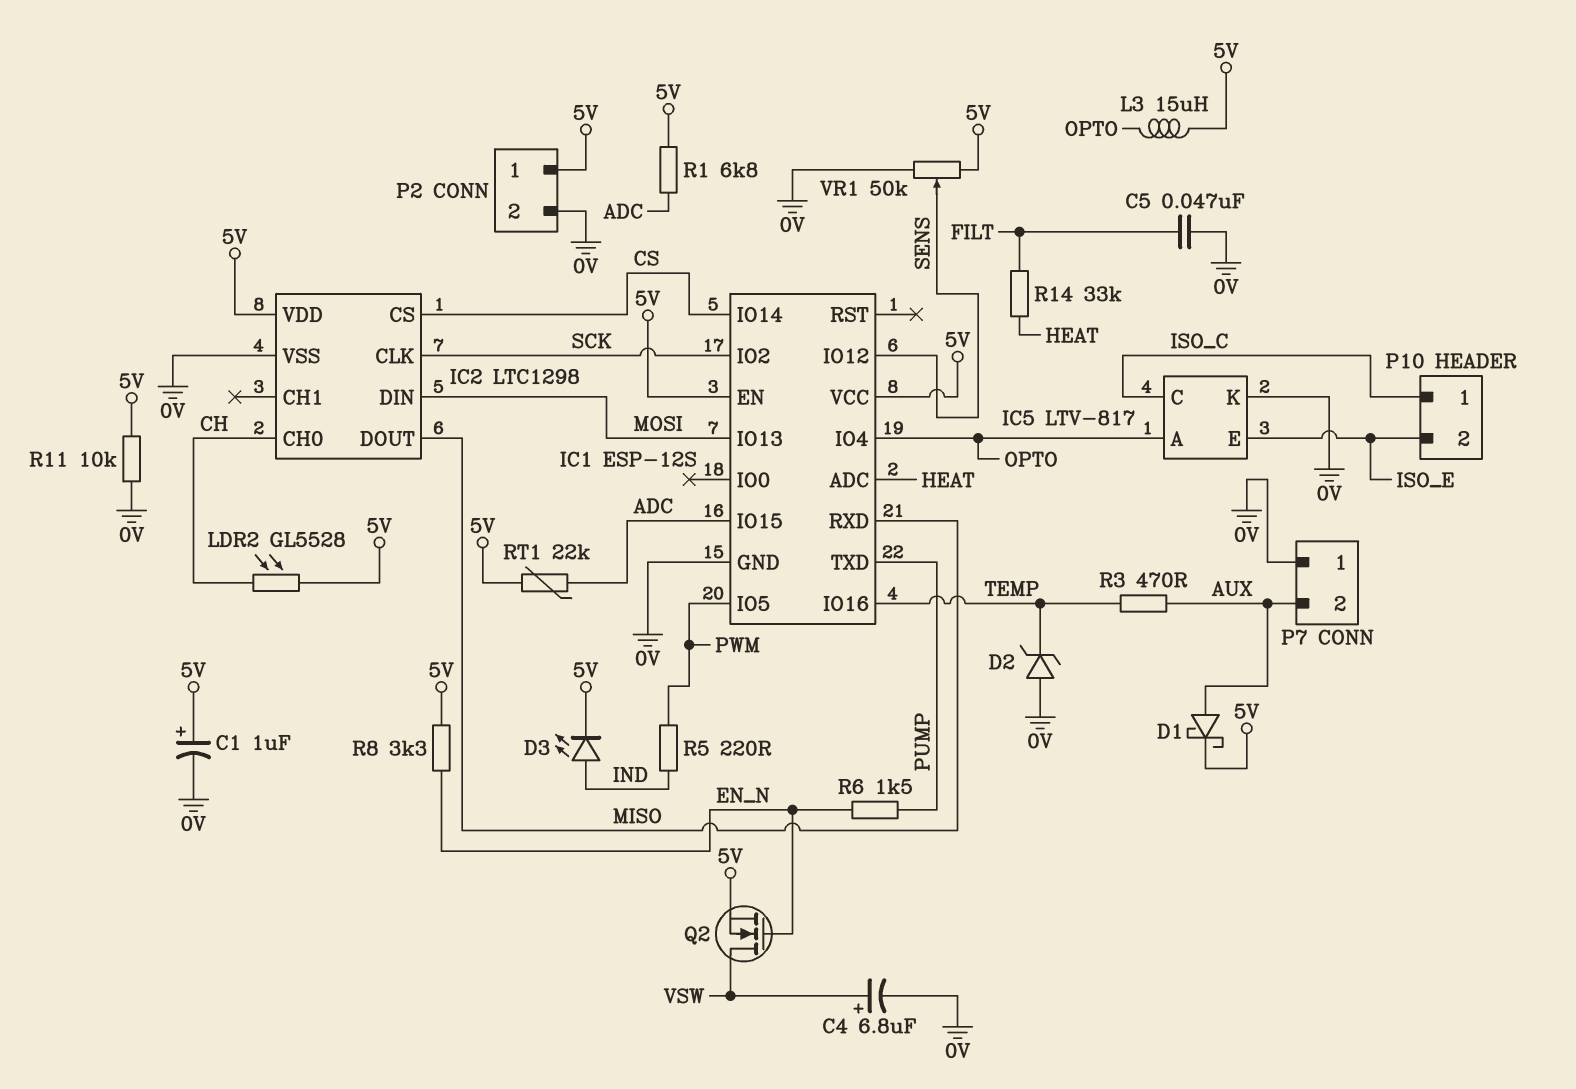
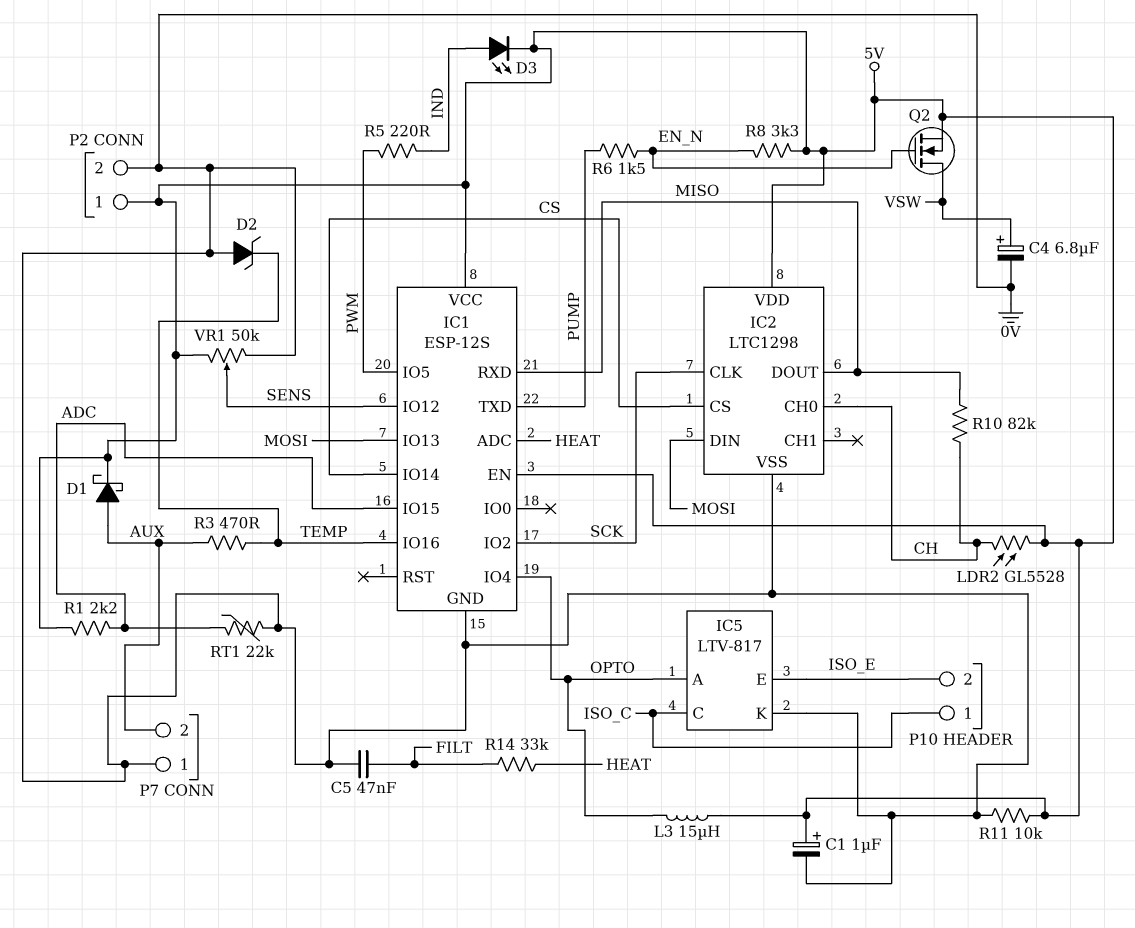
R1: 6.8k (5V, ADC) -> 2.2k (5V, ADC)
R10: none -> 82k (CH, MISO)
RT1: 22k (5V, ADC) -> 22k (0V, ADC)

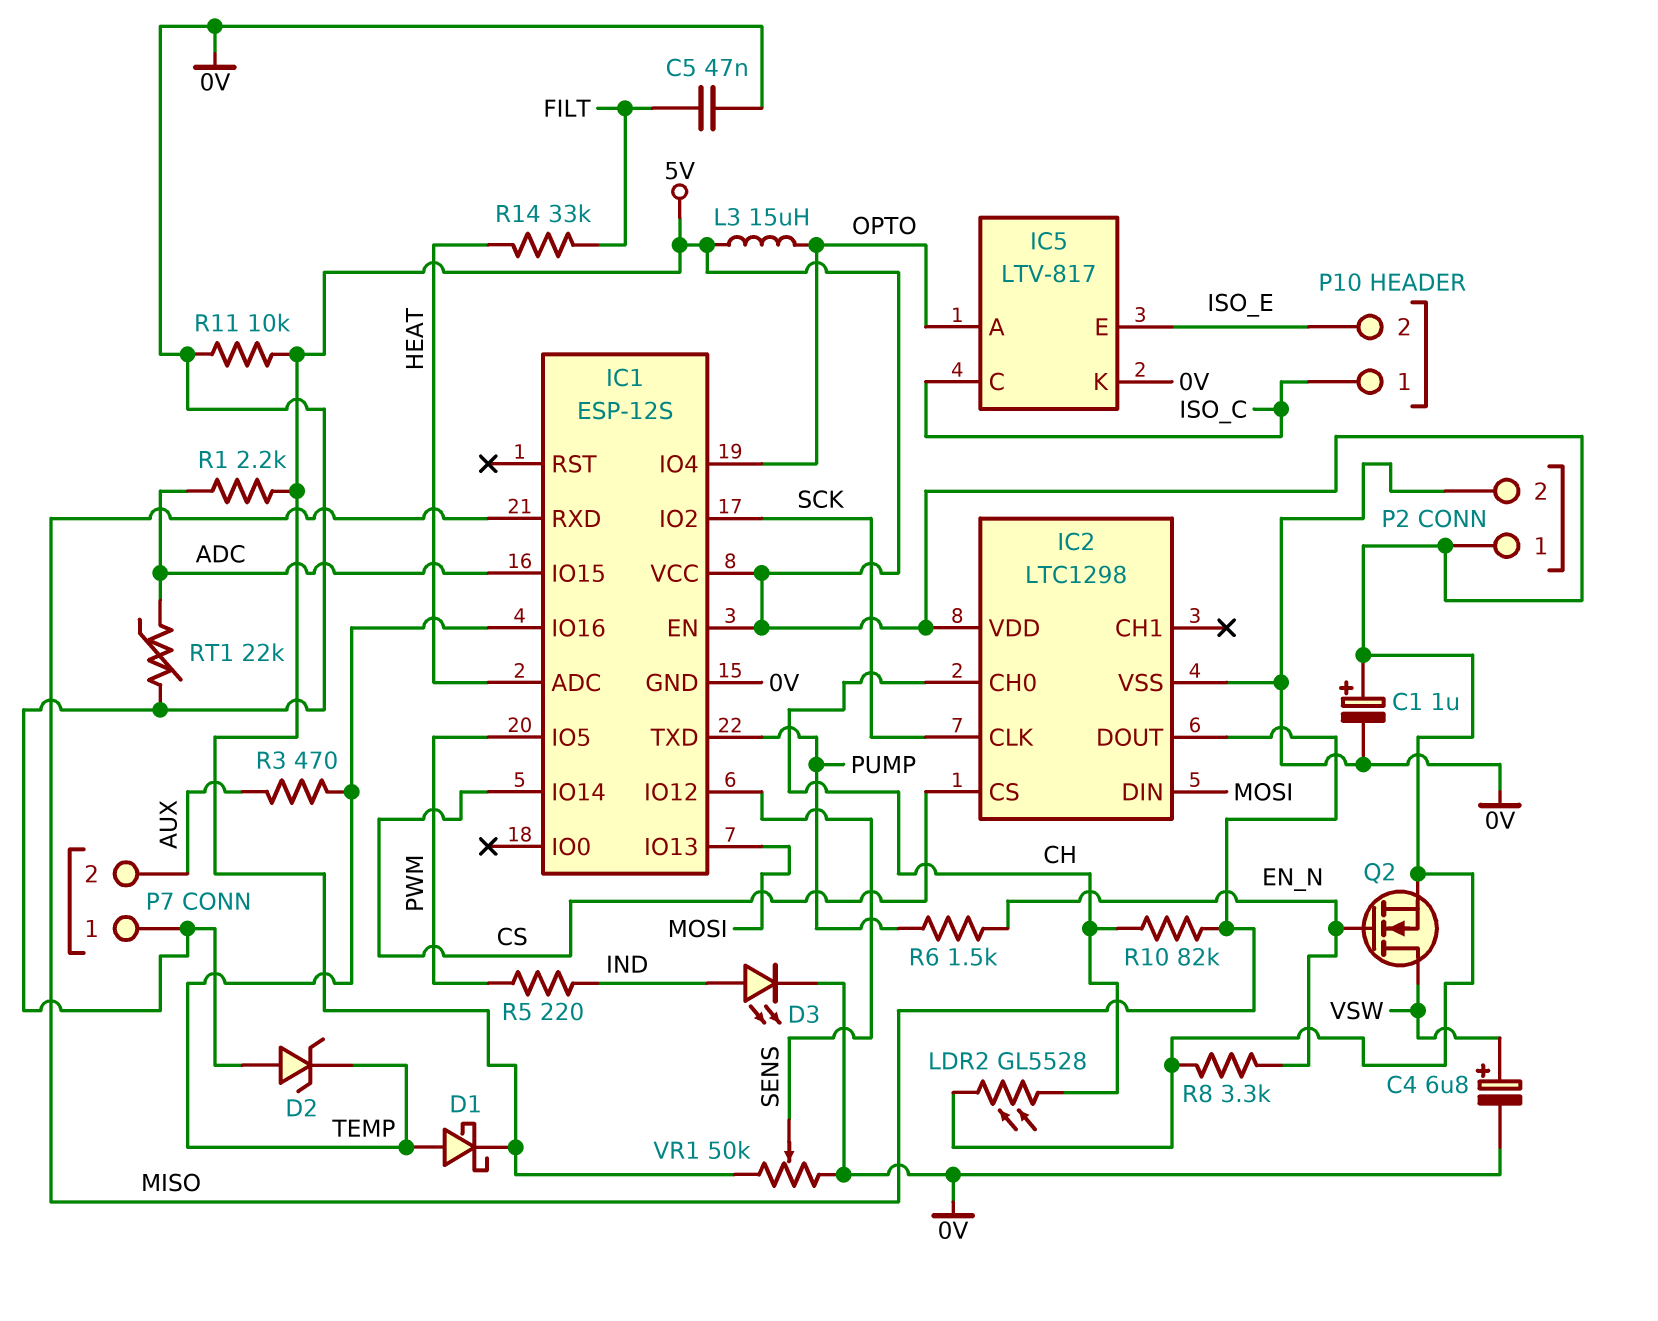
D1: schottky (A AUX, K 5V) -> schottky (A TEMP, K 5V)
D3: LED (A IND, K 5V) -> LED (A IND, K 0V)

